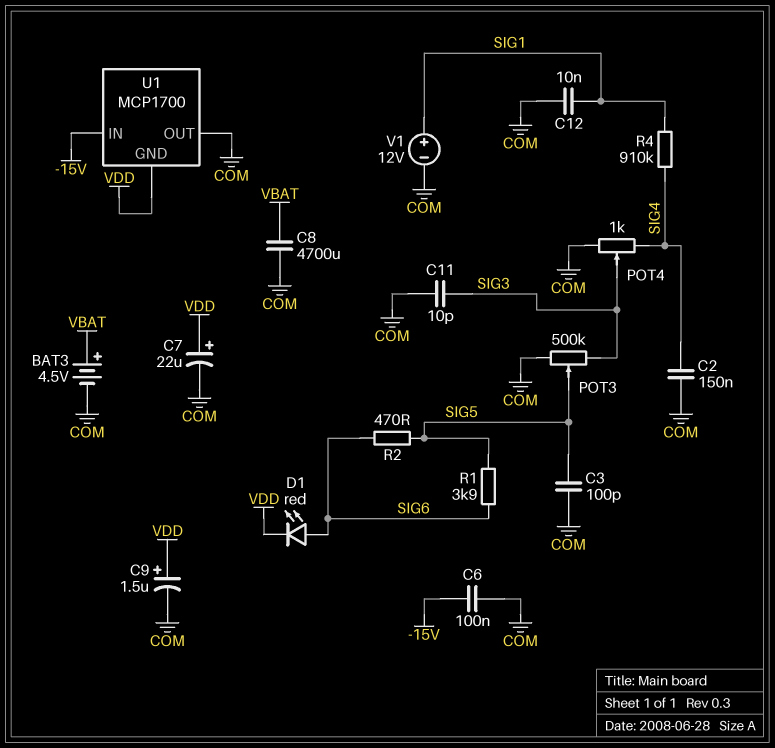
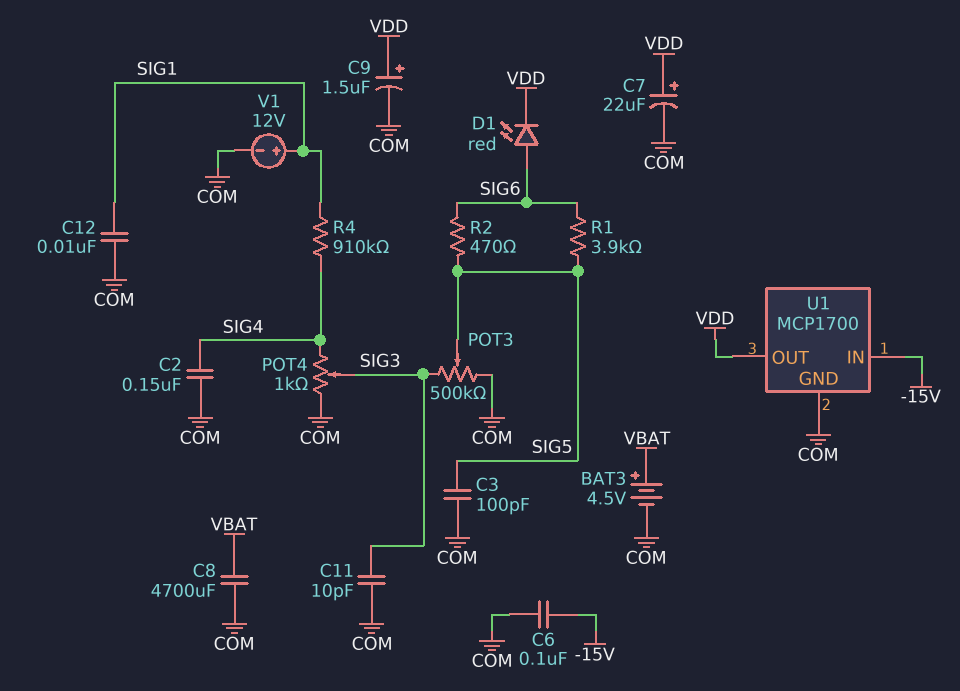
U1 pin GND: VDD -> COM
U1 pin OUT: COM -> VDD

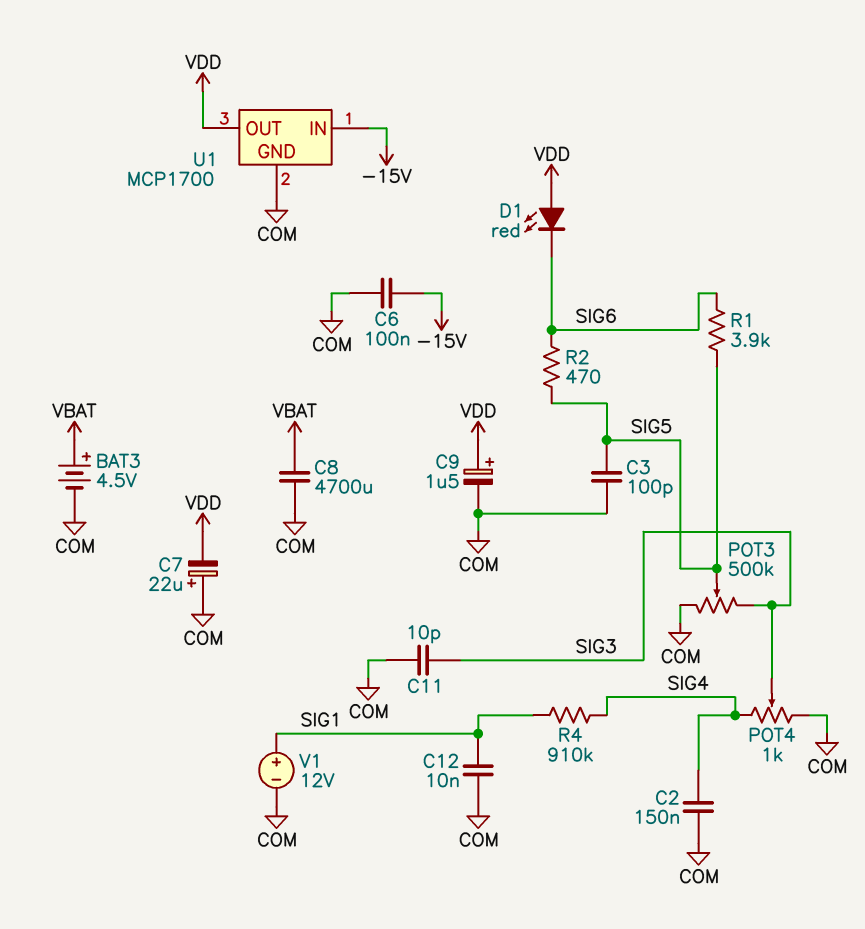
C7: 22uF (plus VDD, minus COM) -> 22uF (plus COM, minus VDD)
D1: LED red (A SIG6, K VDD) -> LED red (A VDD, K SIG6)

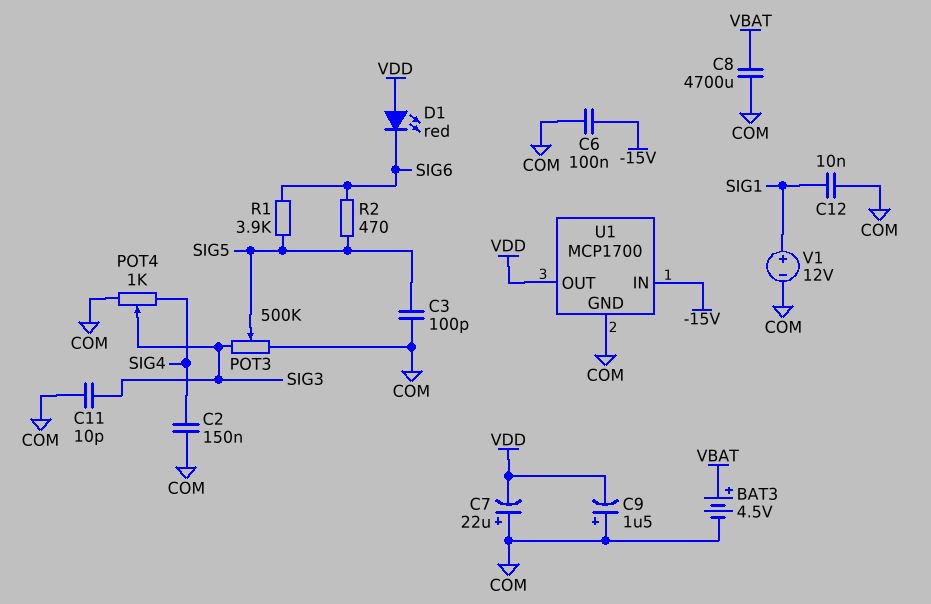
C9: 1.5uF (plus VDD, minus COM) -> 1.5uF (plus COM, minus VDD)
R4: 910k (SIG1, SIG4) -> none

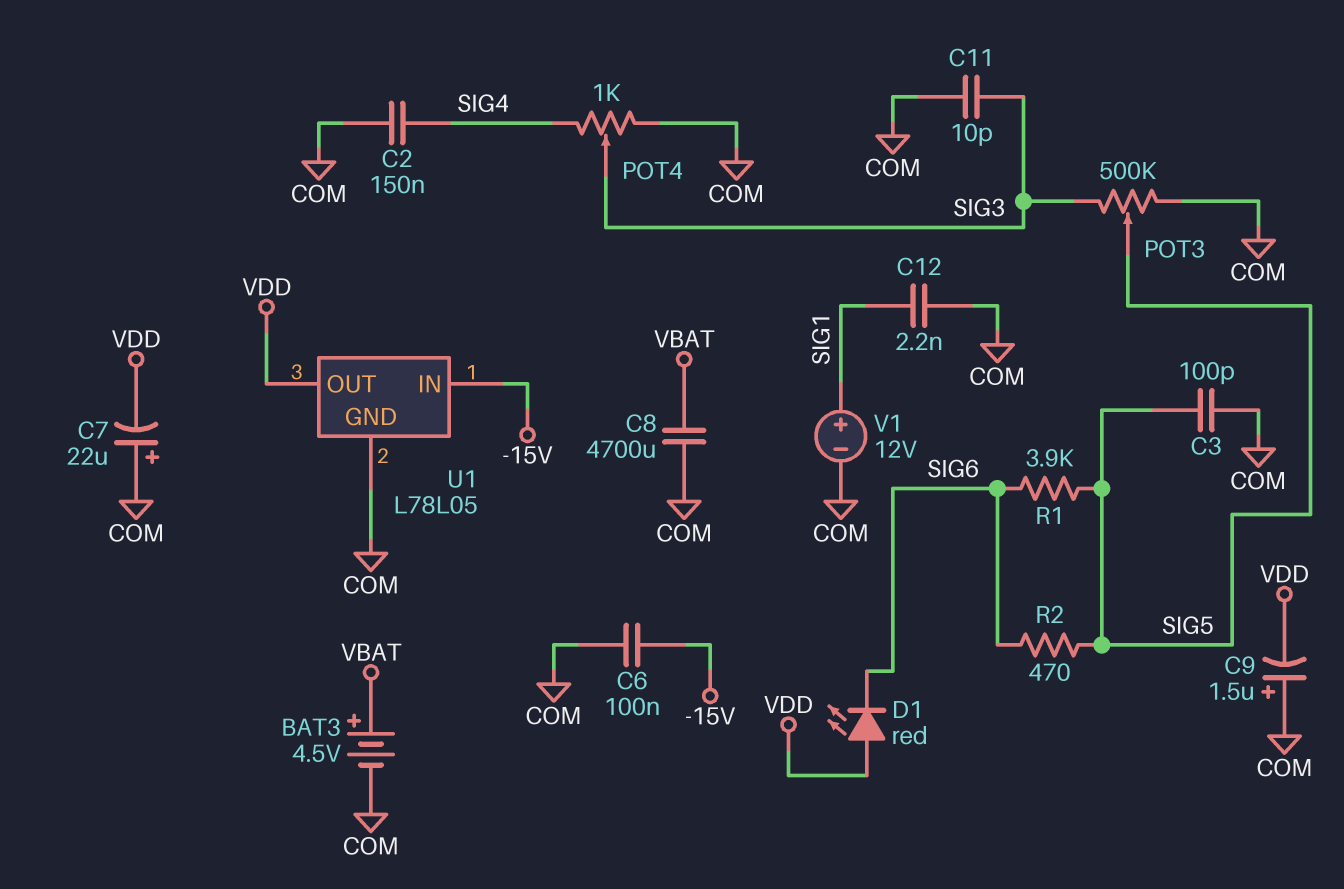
C12: 10nF (COM, SIG1) -> 2.2nF (COM, SIG1)
U1: MCP1700 -> L78L05

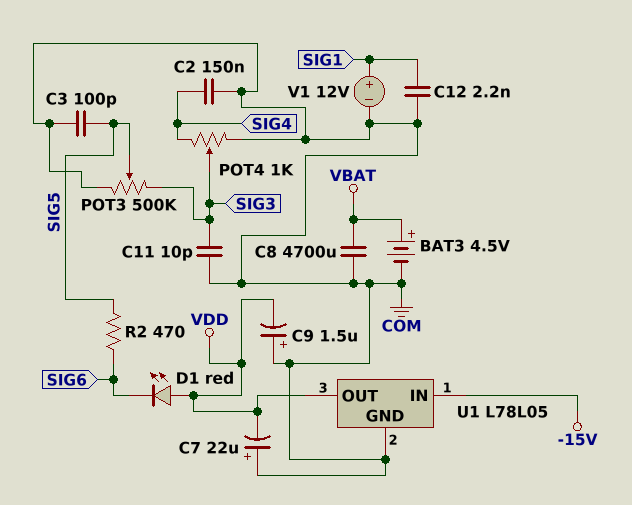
C6: 100nF (-15V, COM) -> none
R1: 3.9k (SIG5, SIG6) -> none

